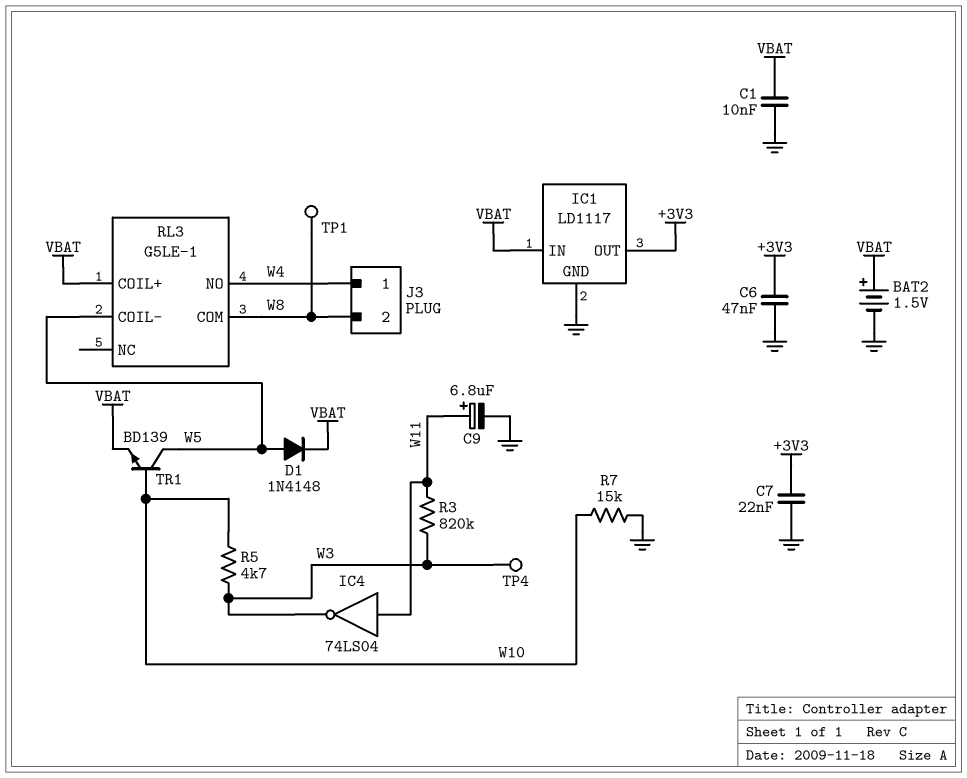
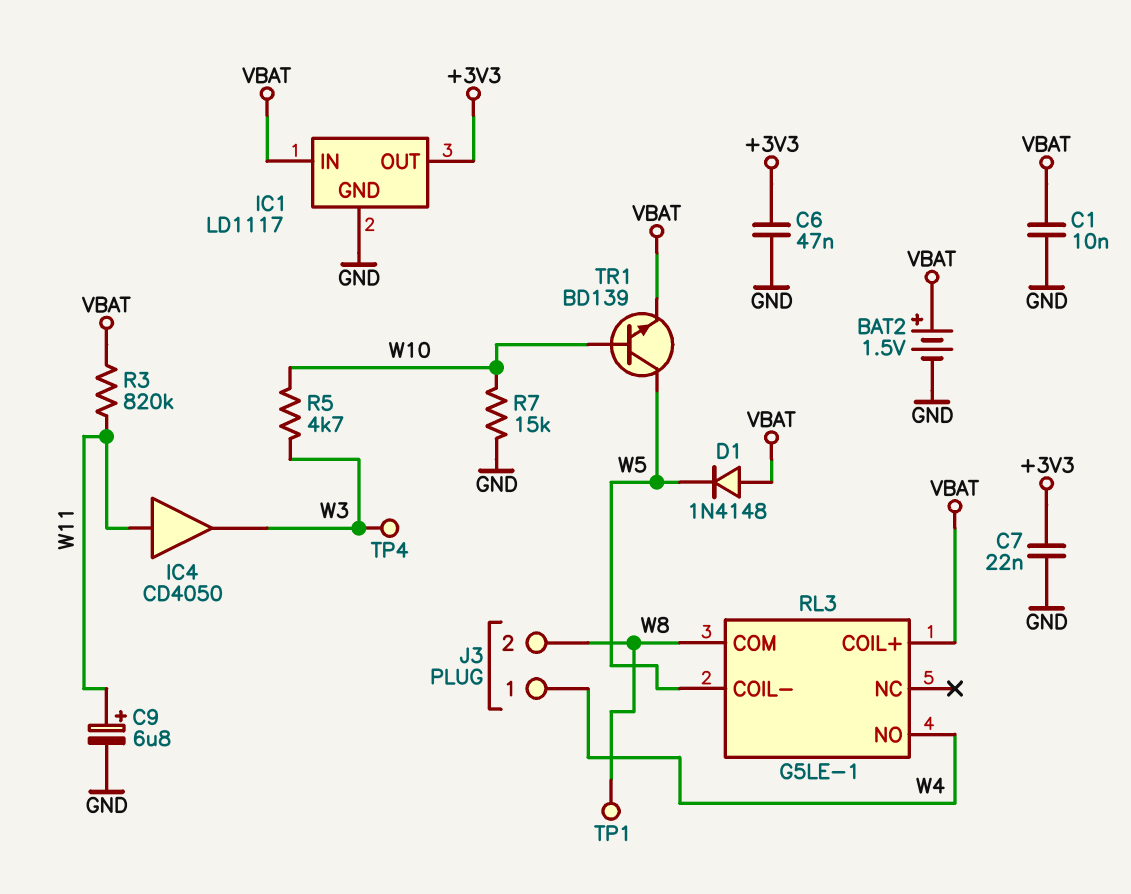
D1: diode 1N4148 (A W5, K VBAT) -> diode 1N4148 (A VBAT, K W5)
IC4: NOT 74LS04 (in W11, out W3) -> buffer CD4050 (in W11, out W3)
R3: 820k (W3, W11) -> 820k (VBAT, W11)

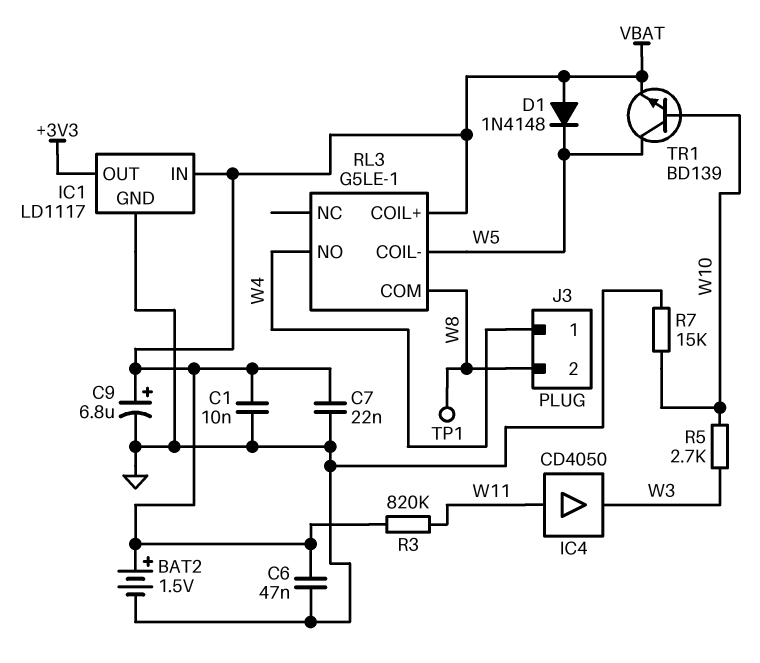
C6: 47nF (+3V3, GND) -> 47nF (GND, VBAT)
C7: 22nF (+3V3, GND) -> 22nF (GND, VBAT)
C9: 6.8uF (plus W11, minus GND) -> 6.8uF (plus VBAT, minus GND)
R5: 4.7k (W3, W10) -> 2.7k (W3, W10)
TP4: test point (W3) -> none

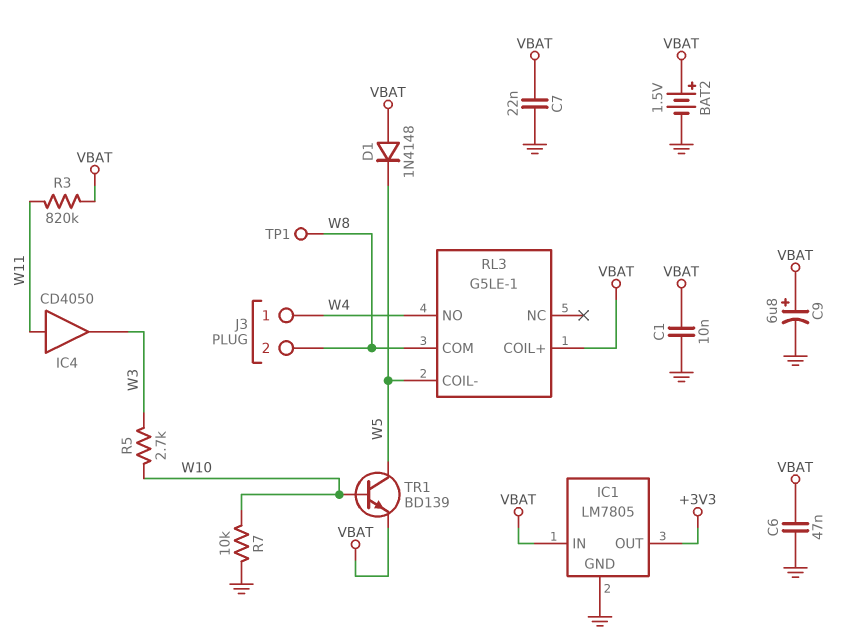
IC1: LD1117 -> LM7805
R7: 15k (GND, W10) -> 10k (GND, W10)

